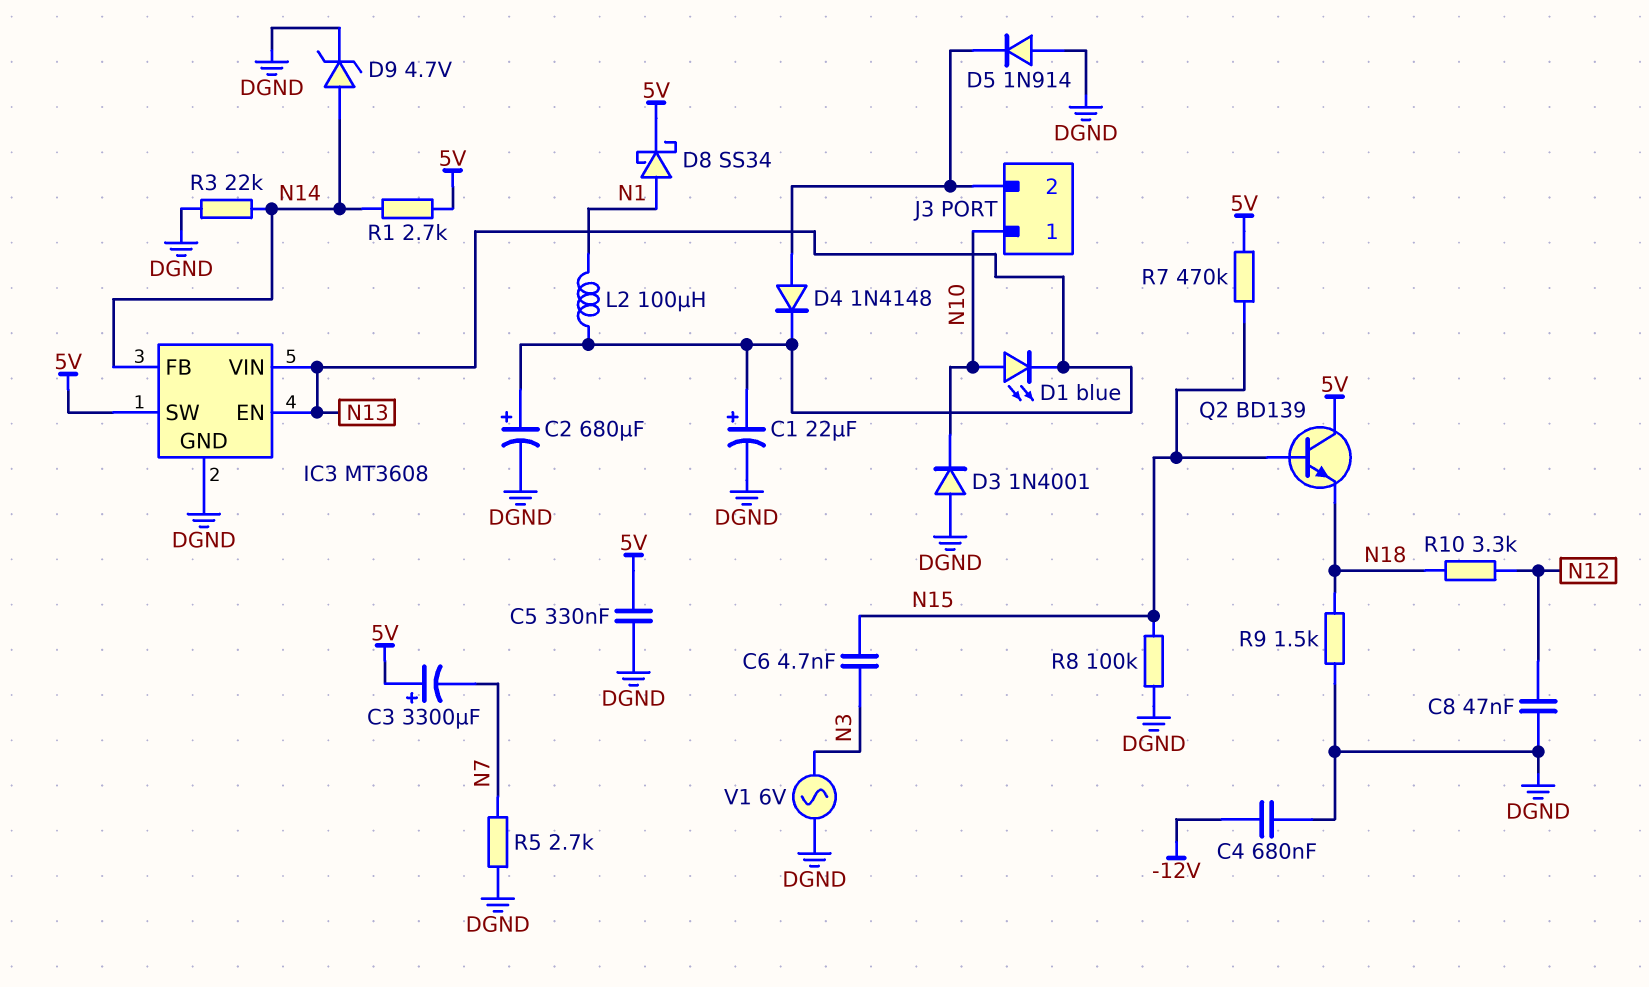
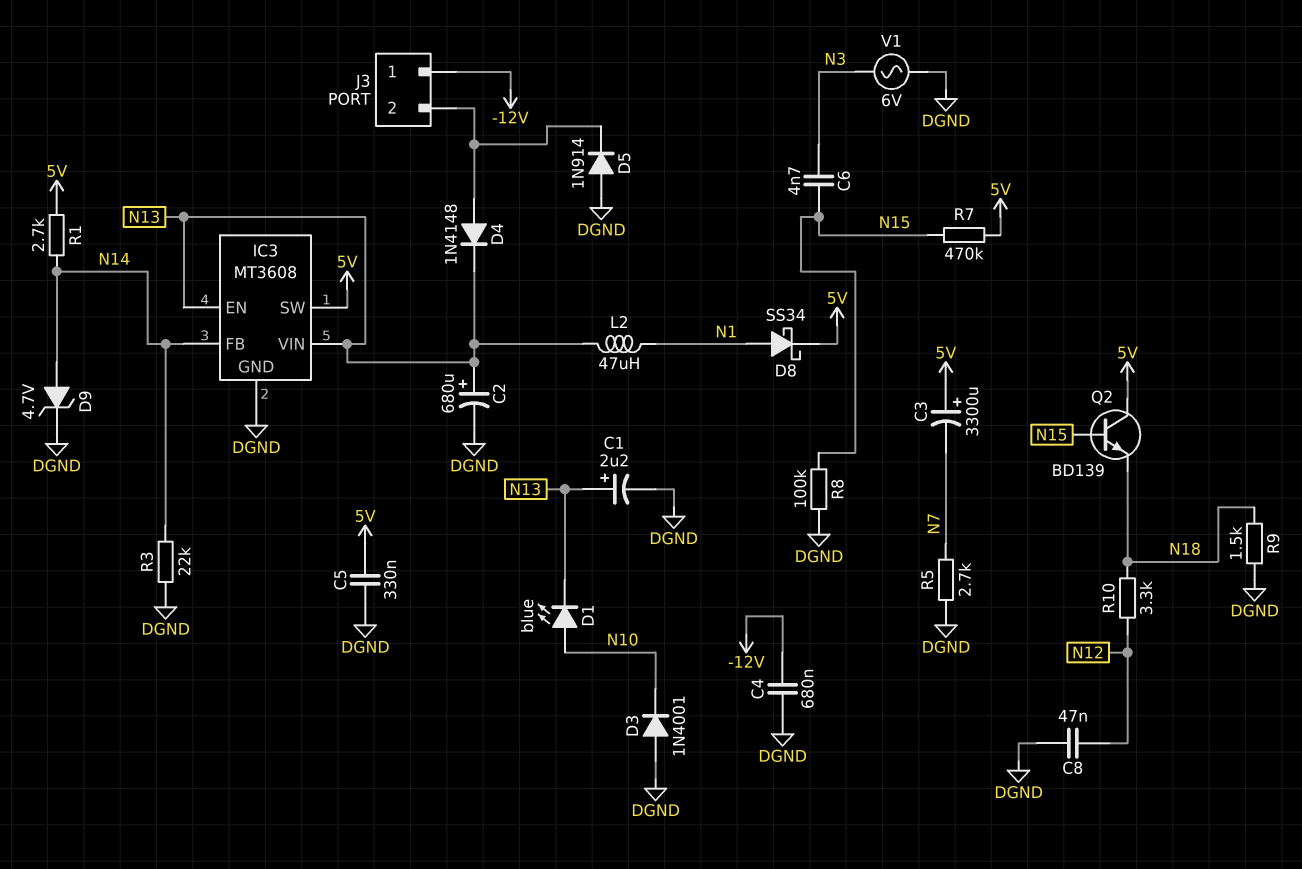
C1: 22uF (plus N13, minus DGND) -> 2.2uF (plus N13, minus DGND)
J3 pin 1: N10 -> -12V
L2: 100uH (N1, N13) -> 47uH (N1, N13)

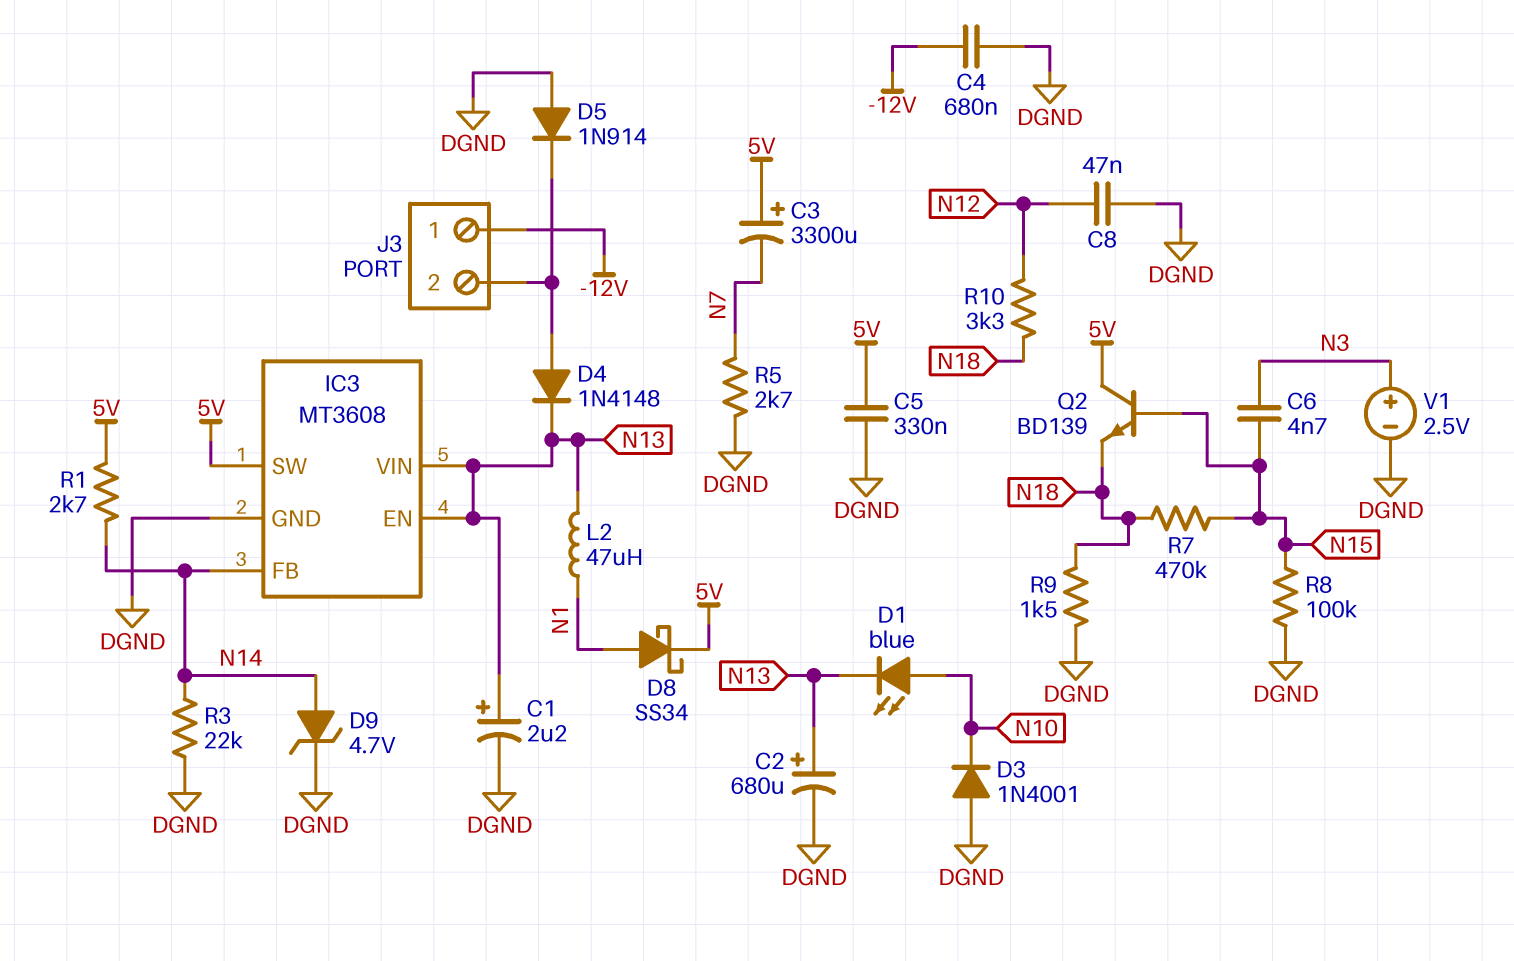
R7: 470k (5V, N15) -> 470k (N15, N18)
V1: AC 6V (DGND, N3) -> 2.5V (plus N3, minus DGND)

